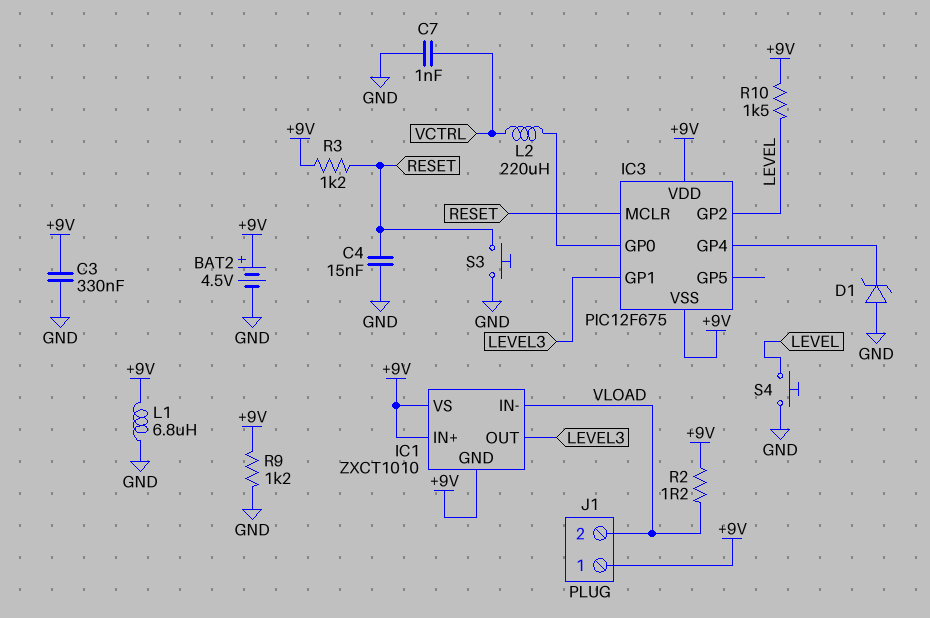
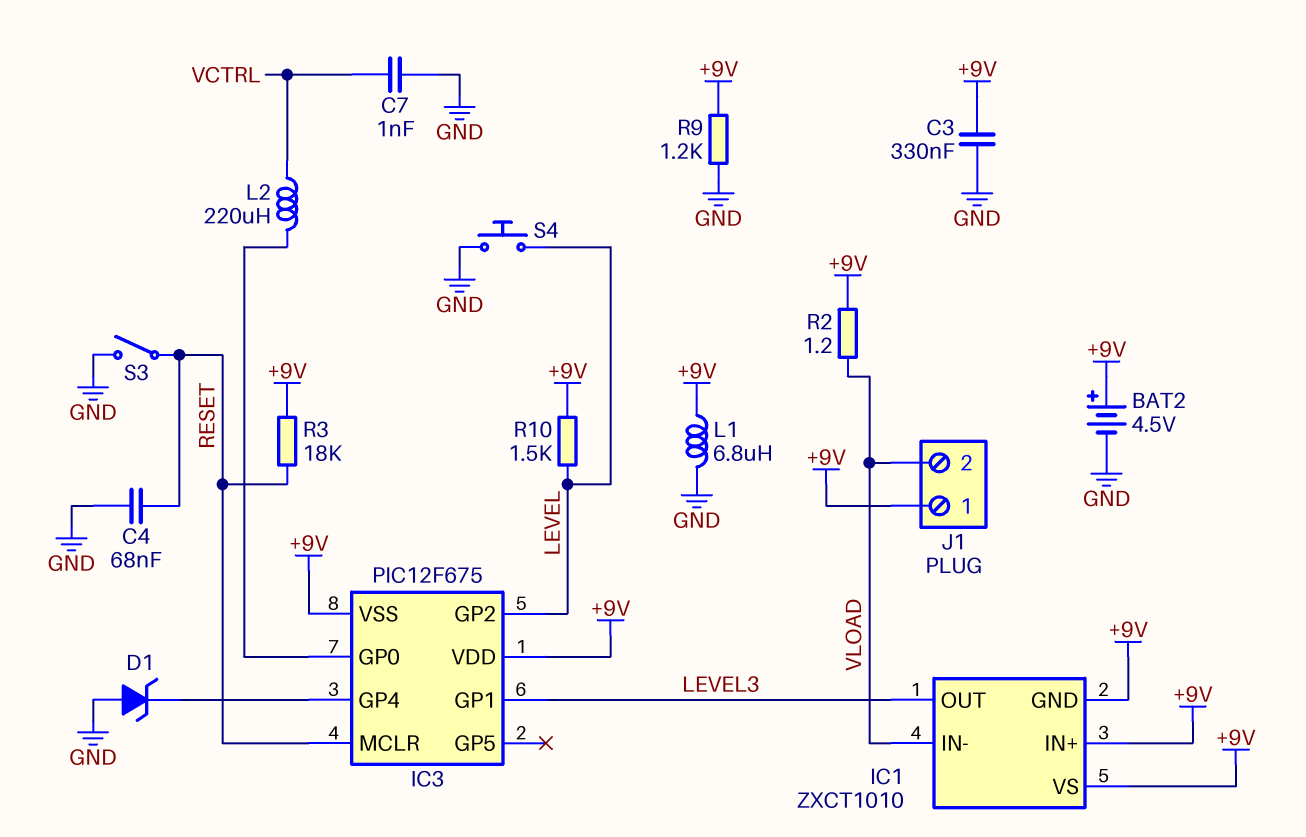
C4: 15nF (GND, RESET) -> 68nF (GND, RESET)
R3: 1.2k (+9V, RESET) -> 18k (+9V, RESET)
S3: button (GND, RESET) -> switch (GND, RESET)

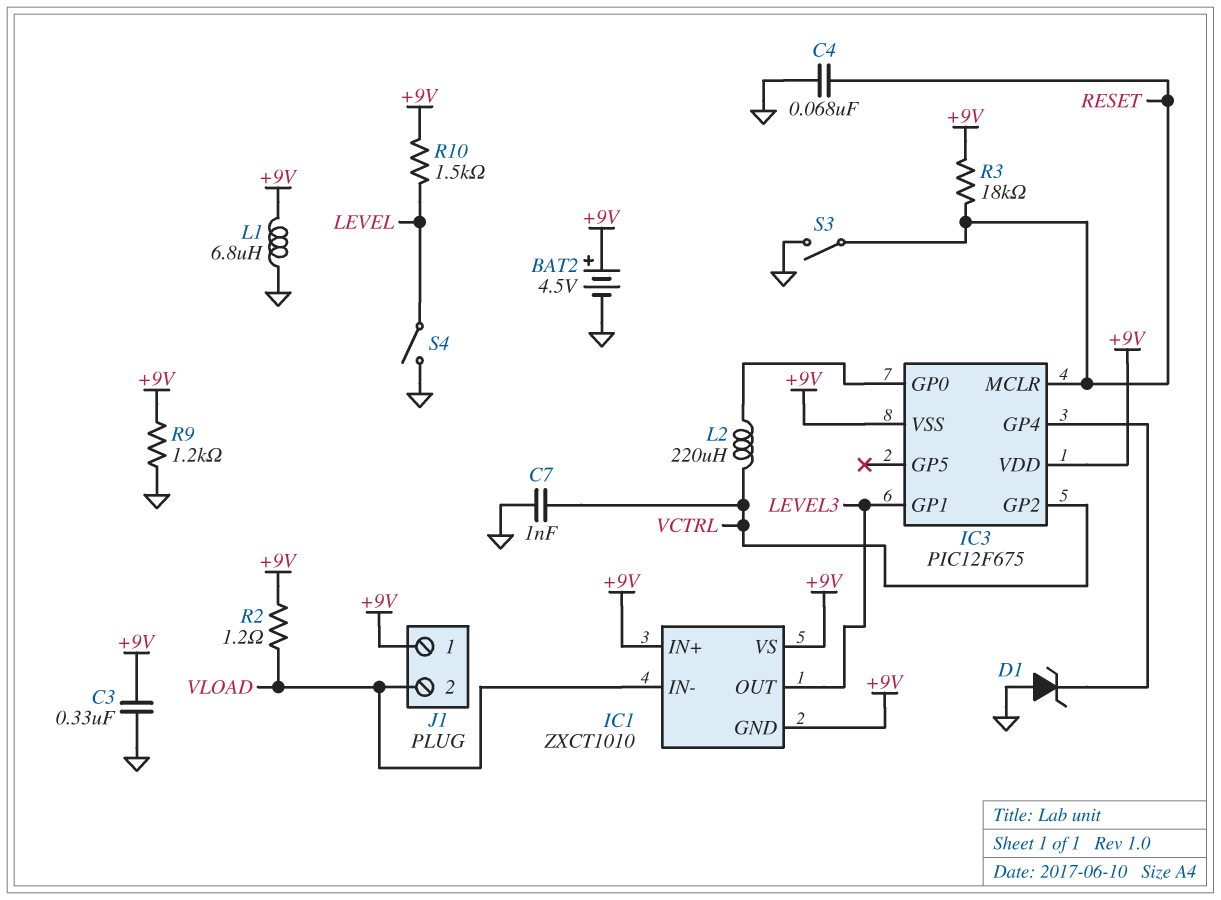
IC3 pin GP2: LEVEL -> VCTRL
S4: button (GND, LEVEL) -> switch (GND, LEVEL)

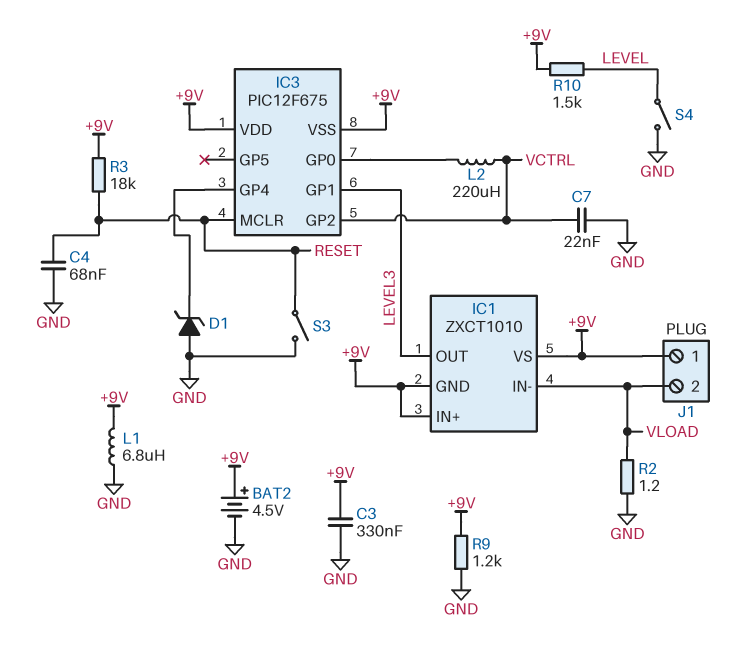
C7: 1nF (GND, VCTRL) -> 22nF (GND, VCTRL)
R2: 1.2 (+9V, VLOAD) -> 1.2 (GND, VLOAD)

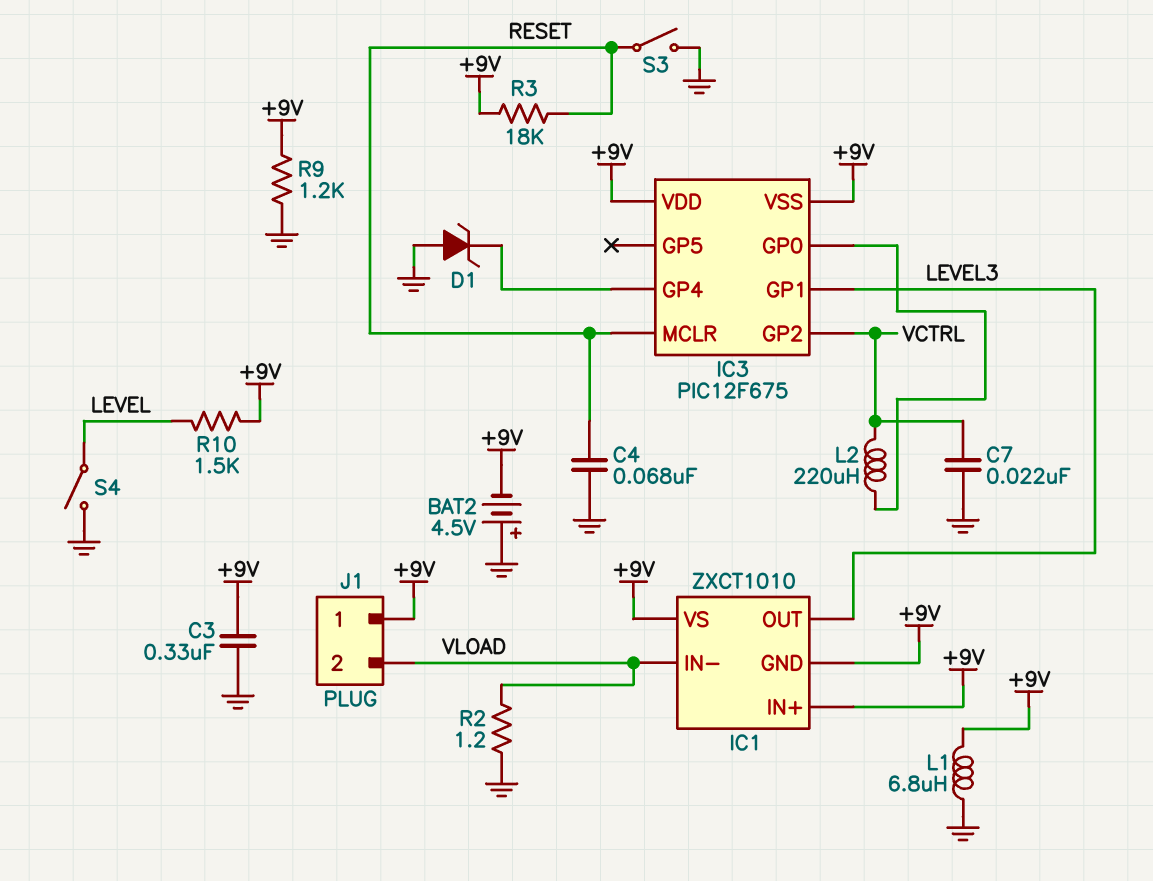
BAT2: 4.5V (plus +9V, minus GND) -> 4.5V (plus GND, minus +9V)

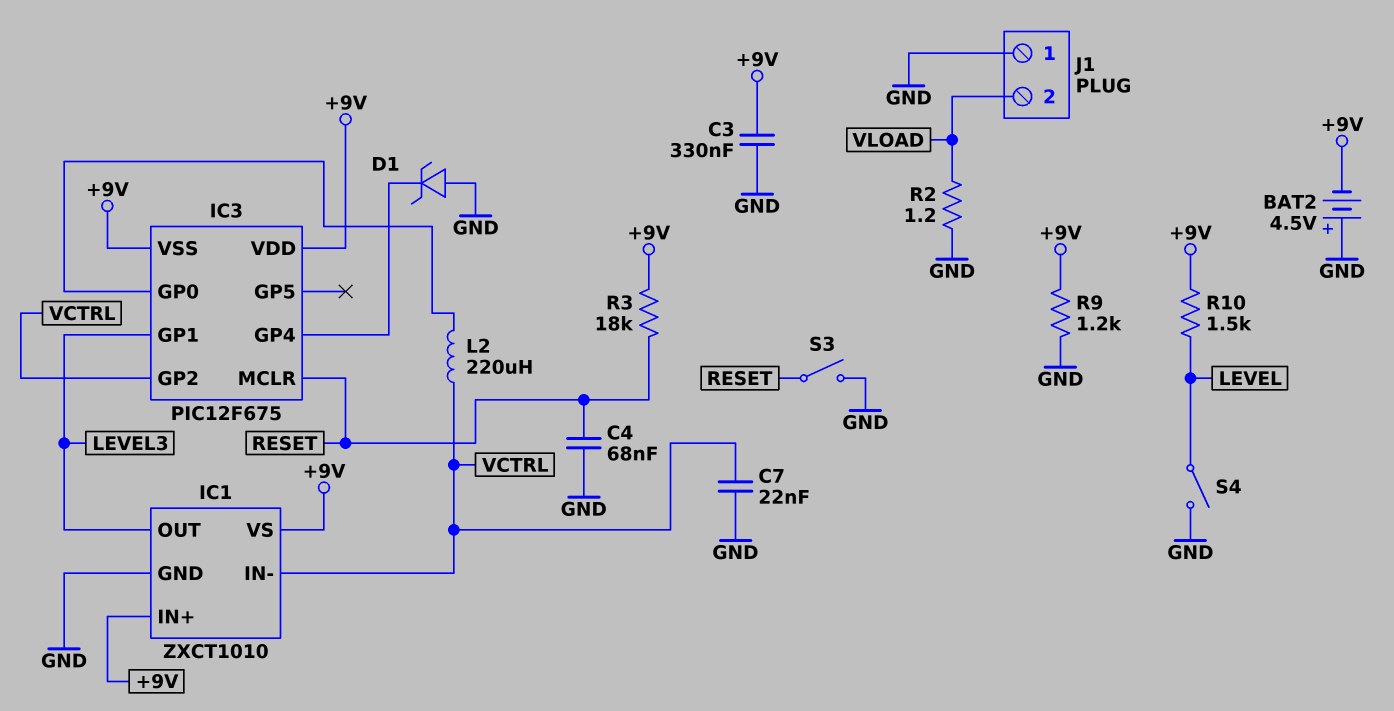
IC1 pin GND: +9V -> GND
IC1 pin IN-: VLOAD -> VCTRL
J1 pin 1: +9V -> GND
L1: 6.8uH (+9V, GND) -> none

